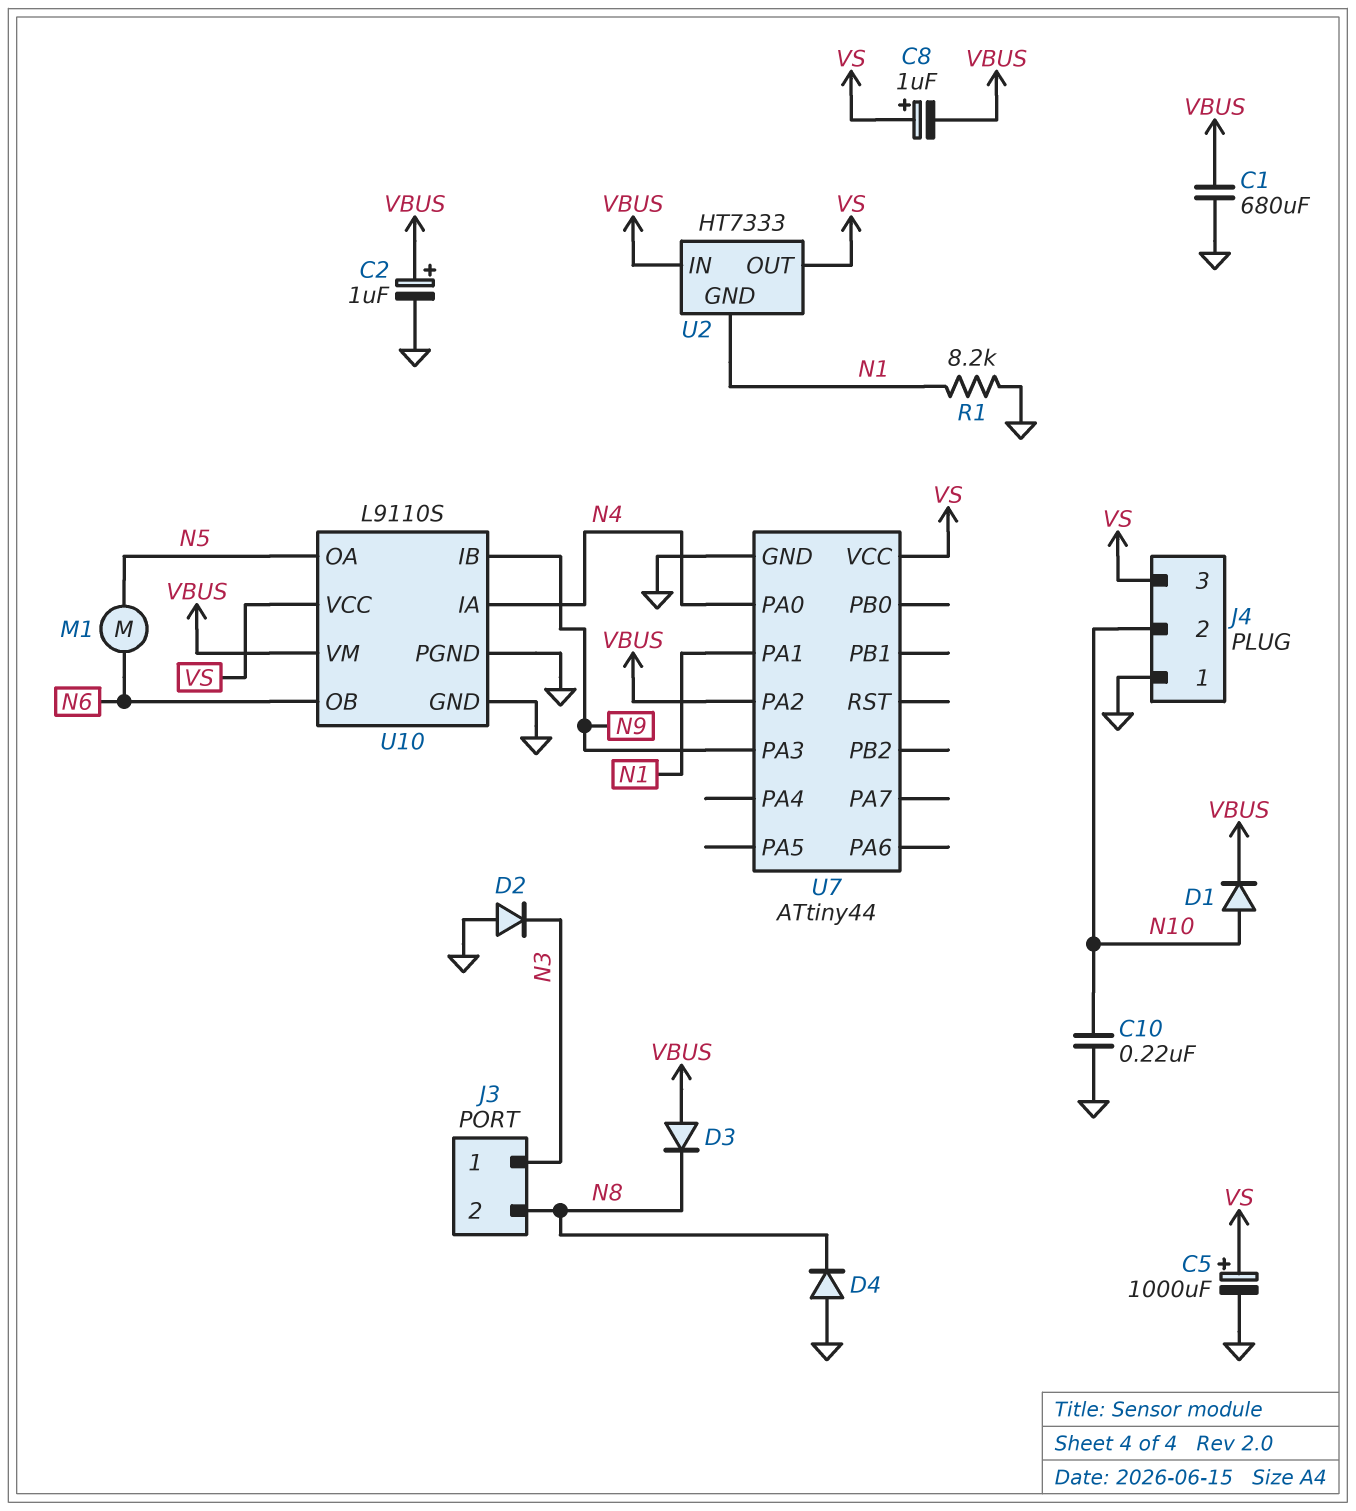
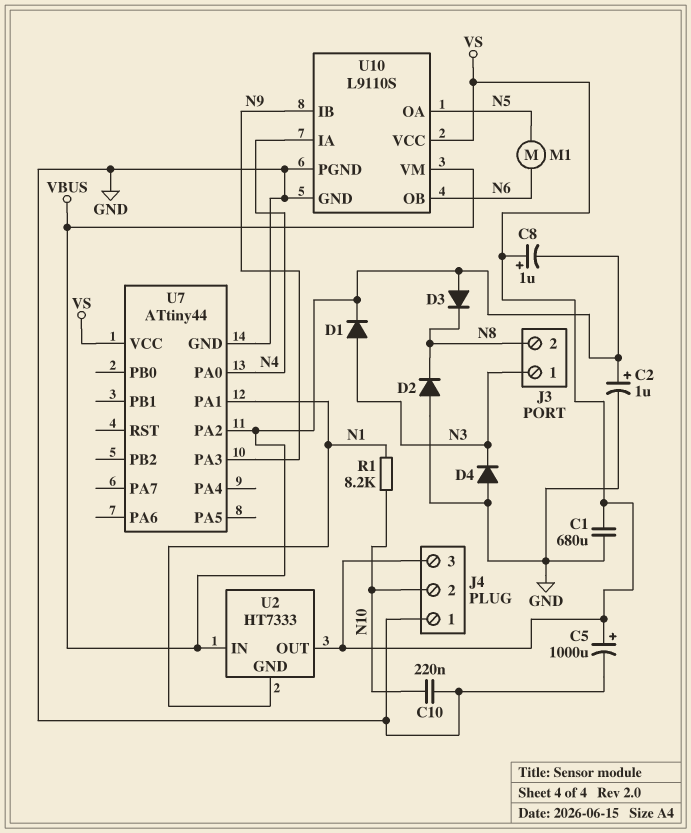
C1: 680uF (GND, VBUS) -> 680uF (GND, VS)
D1: diode (A N10, K VBUS) -> diode (A N3, K VBUS)
D2: diode (A GND, K N3) -> diode (A GND, K N8)
D4: diode (A GND, K N8) -> diode (A GND, K N3)
R1: 8.2k (GND, N1) -> 8.2k (N1, N10)

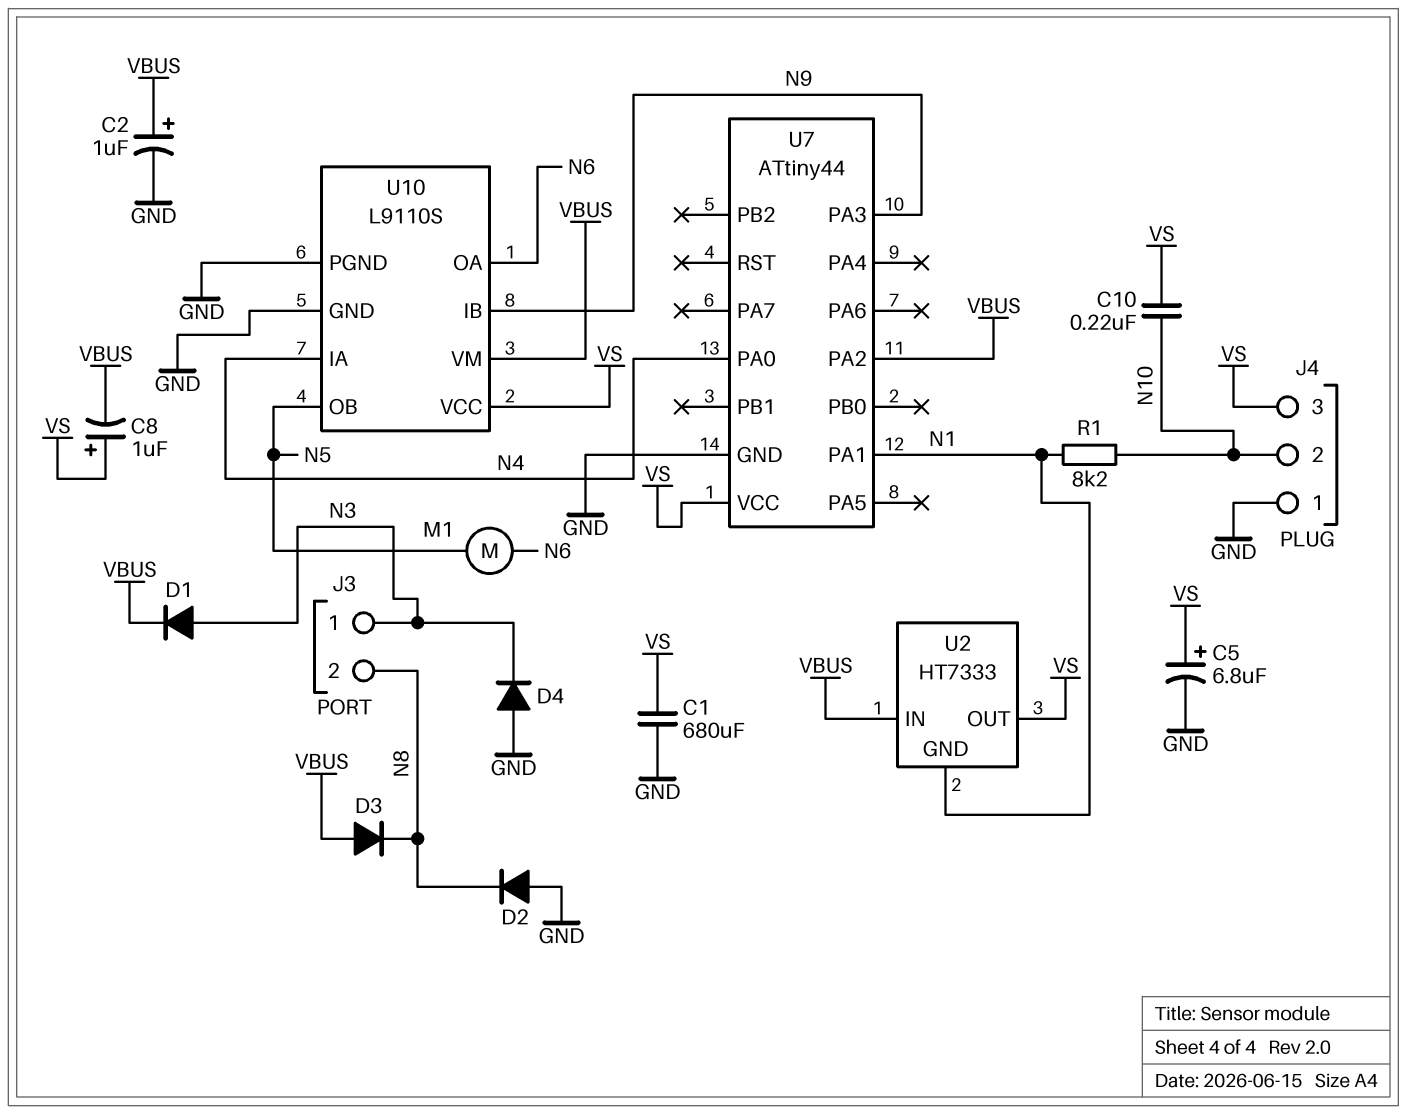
C5: 1000uF (plus VS, minus GND) -> 6.8uF (plus VS, minus GND)
C10: 220nF (GND, N10) -> 220nF (N10, VS)
U10 pin OA: N5 -> N6
U10 pin OB: N6 -> N5

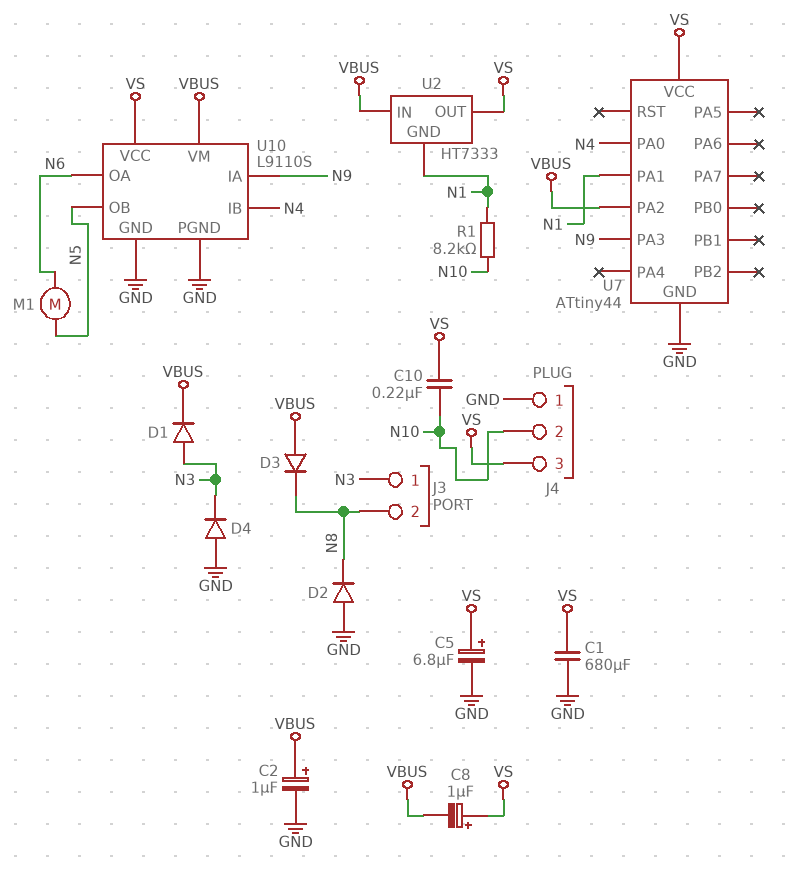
U10 pin IA: N4 -> N9
U10 pin IB: N9 -> N4

